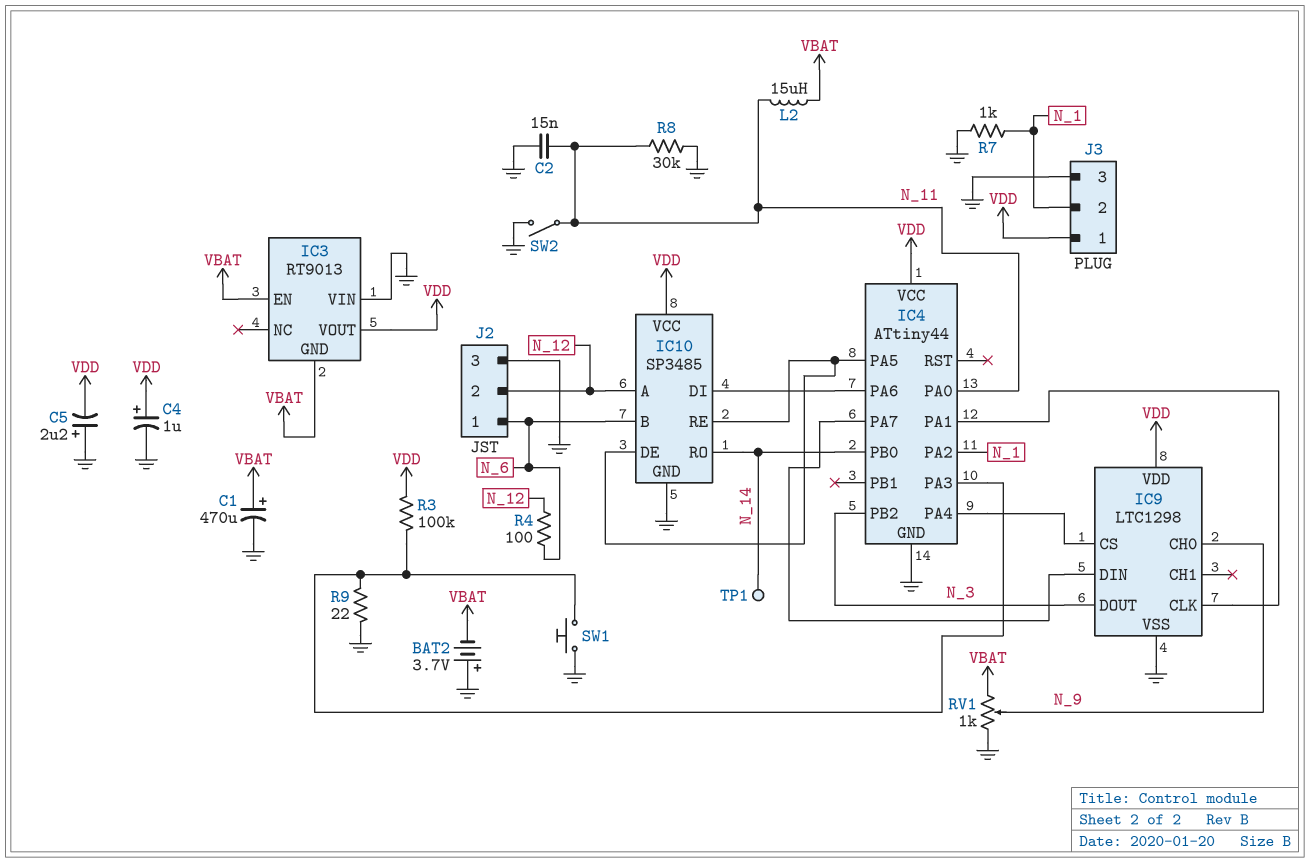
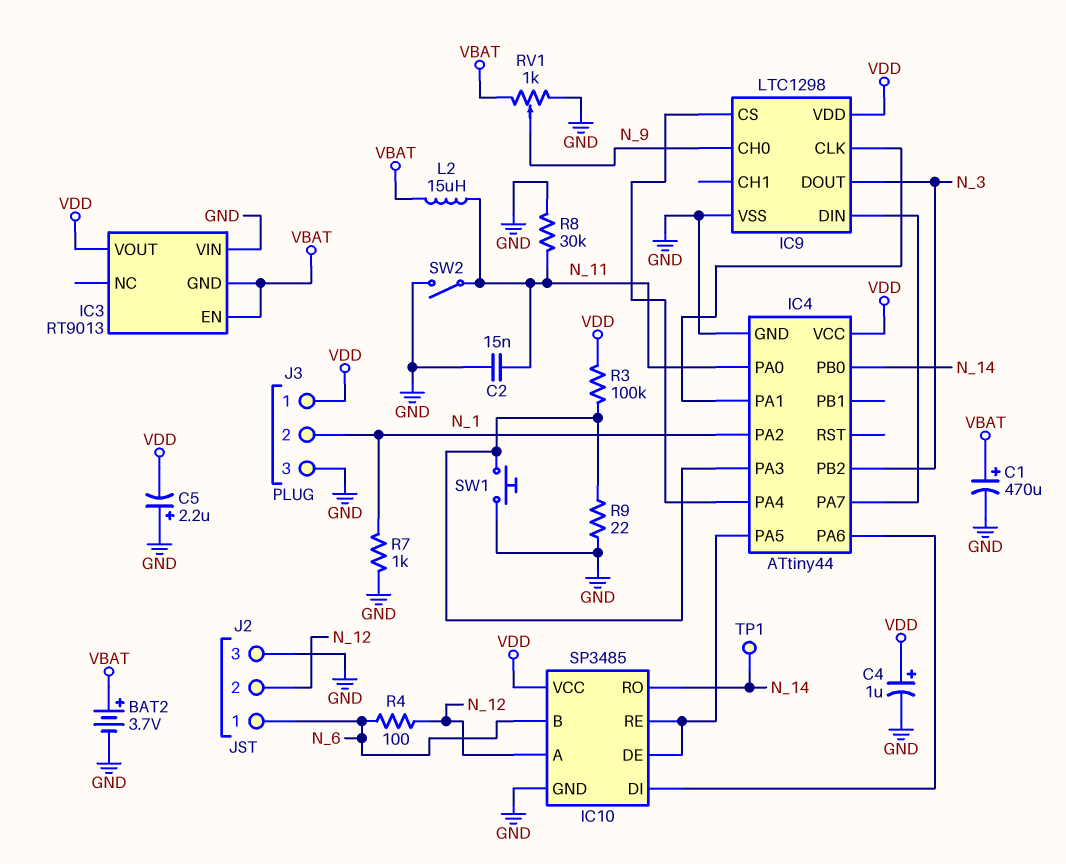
BAT2: 3.7V (plus GND, minus VBAT) -> 3.7V (plus VBAT, minus GND)

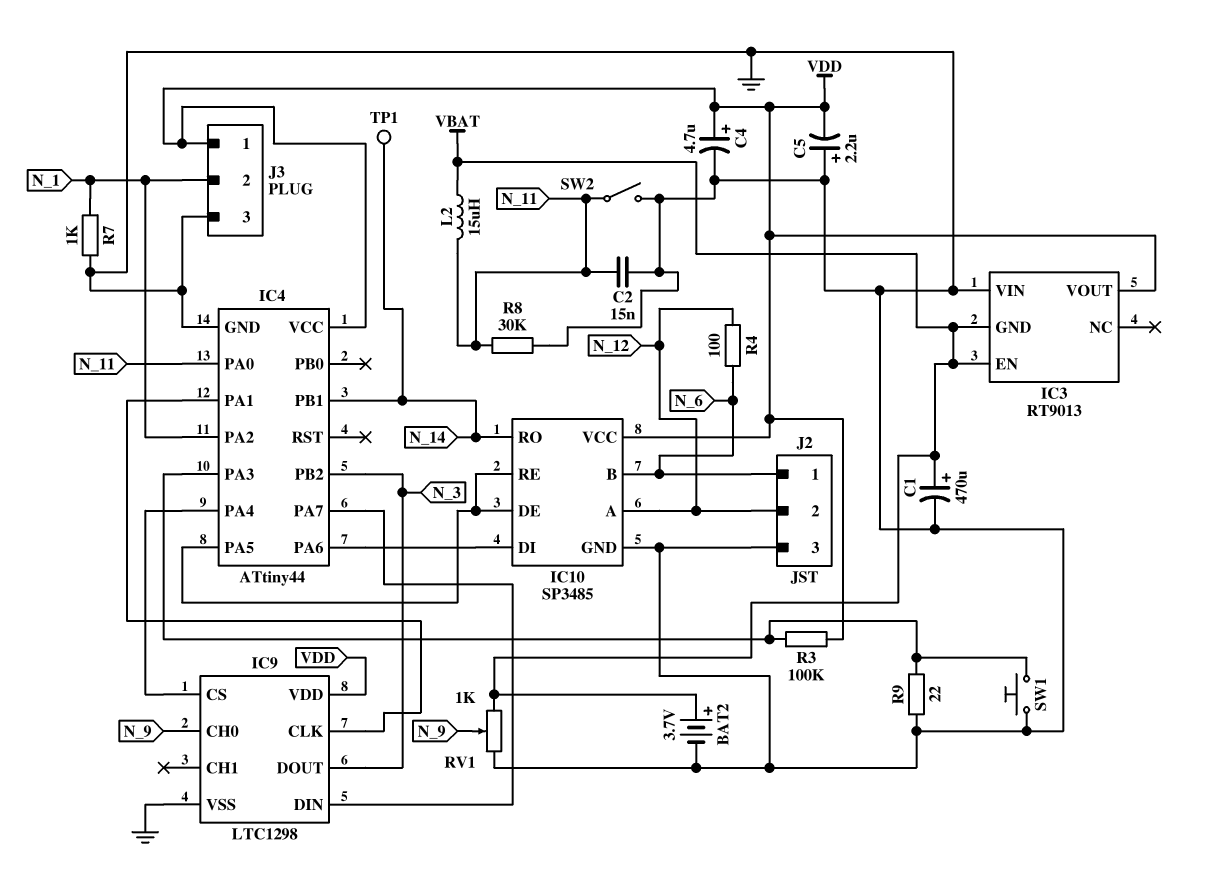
C4: 1uF (plus VDD, minus GND) -> 4.7uF (plus VDD, minus GND)
IC4 pin PB0: N_14 -> none
IC4 pin PB1: none -> N_14

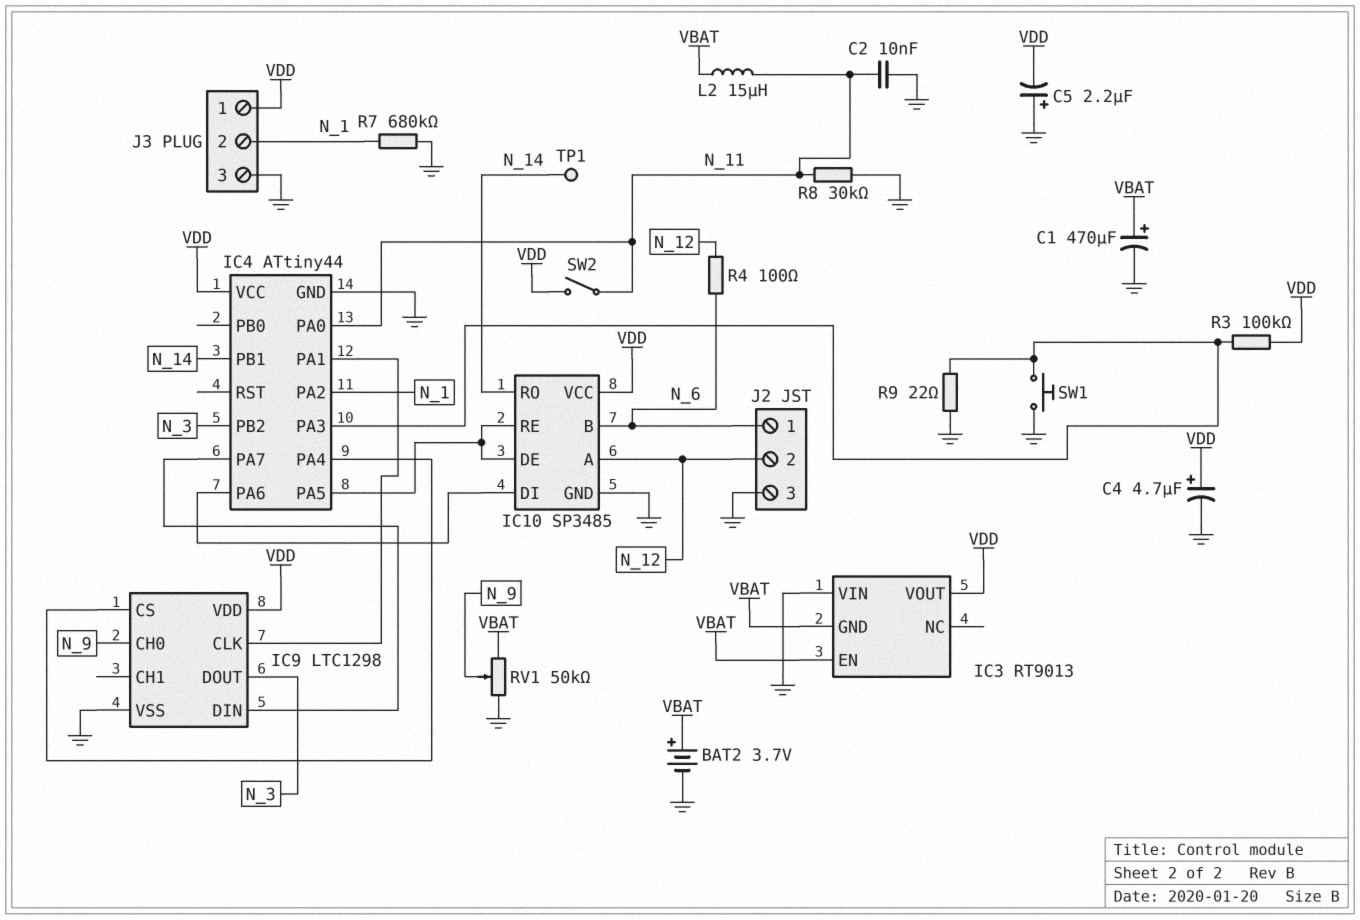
C2: 15nF (GND, N_11) -> 10nF (GND, N_11)
R7: 1k (GND, N_1) -> 680k (GND, N_1)
RV1: 1k (GND, VBAT, wiper N_9) -> 50k (GND, VBAT, wiper N_9)
SW2: switch (GND, N_11) -> switch (N_11, VDD)

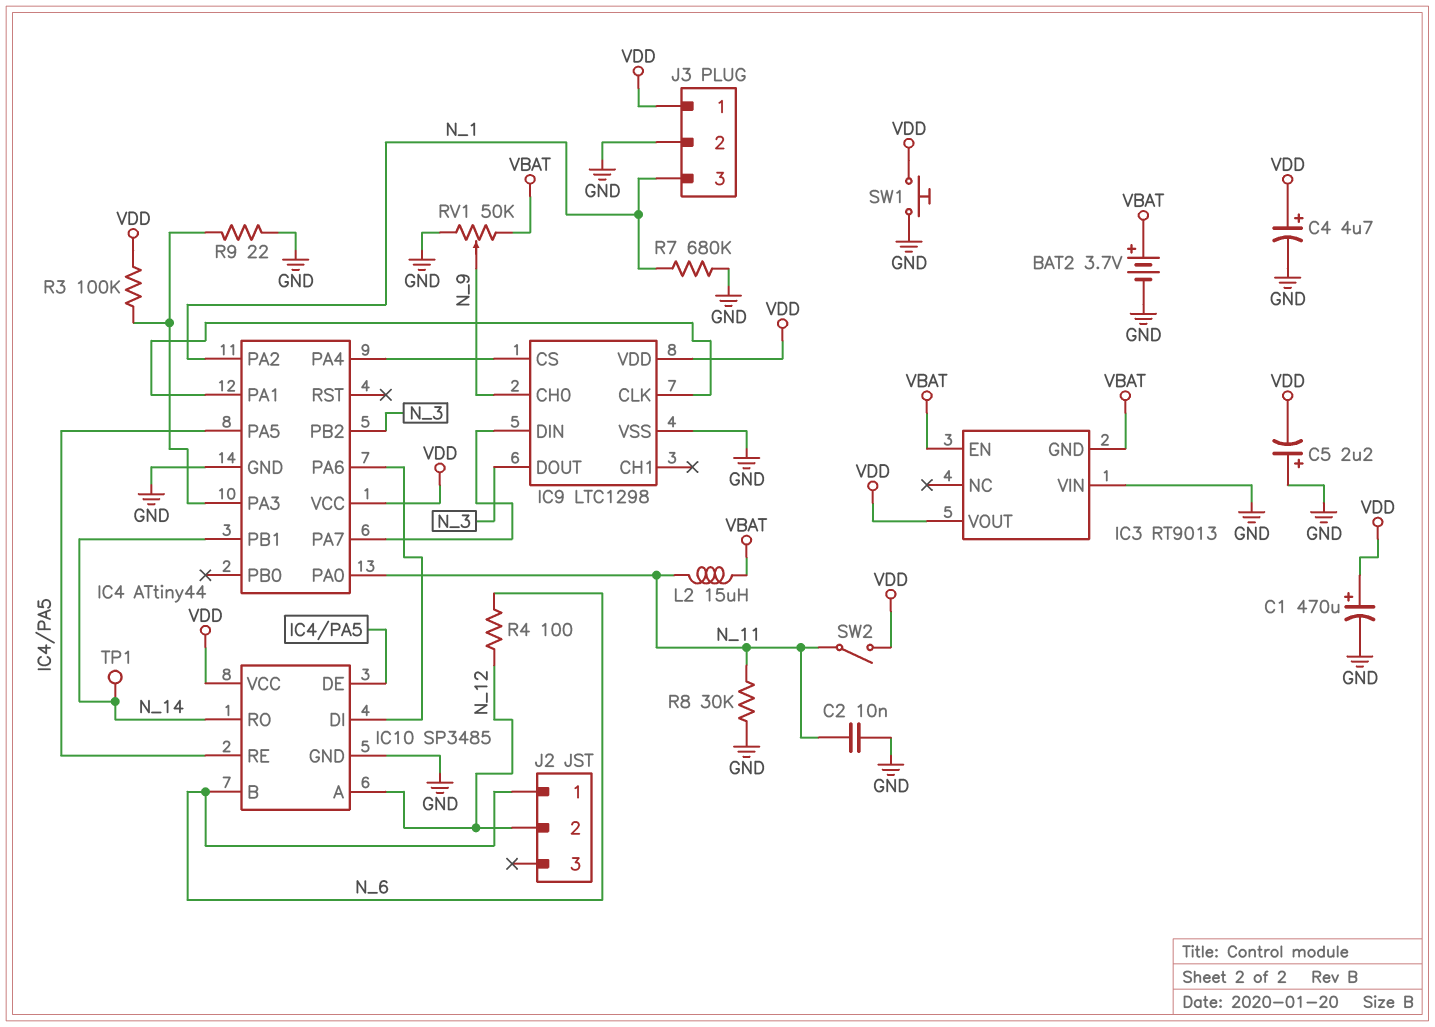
C1: 470uF (plus VBAT, minus GND) -> 470uF (plus VDD, minus GND)
J2 pin 3: GND -> none
J3 pin 2: N_1 -> GND
J3 pin 3: GND -> N_1
SW1: button (GND, IC4/PA3) -> button (GND, VDD)

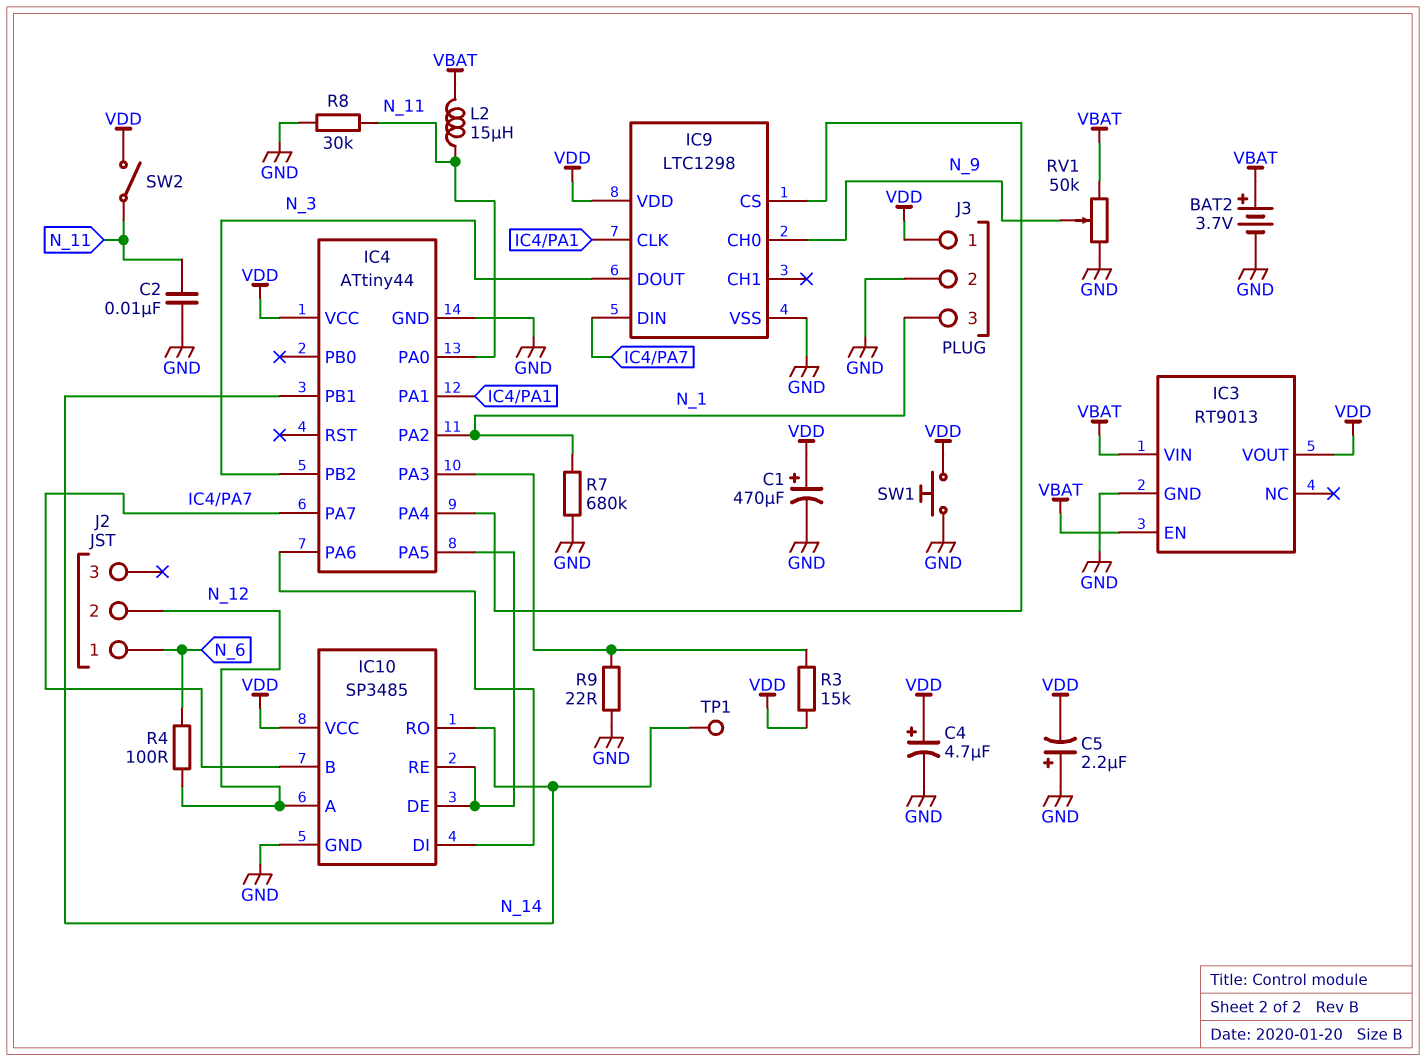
IC3 pin GND: VBAT -> GND
IC3 pin VIN: GND -> VBAT
IC10 pin B: N_6 -> IC4/PA7
R3: 100k (IC4/PA3, VDD) -> 15k (IC4/PA3, VDD)

